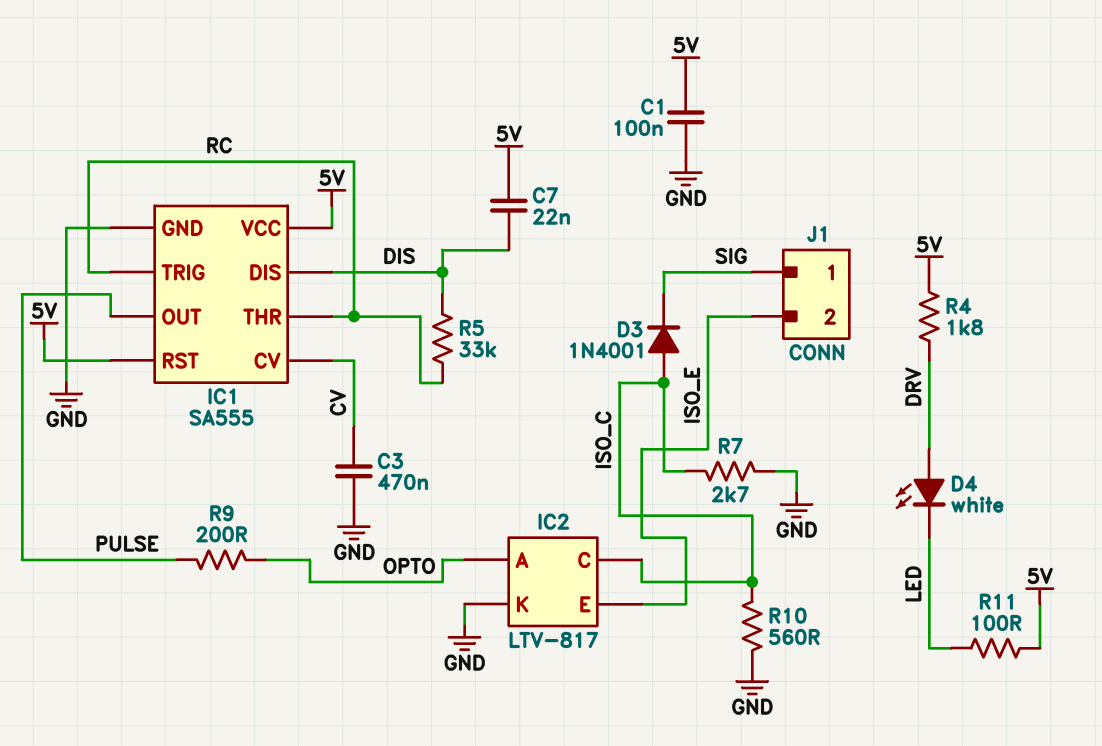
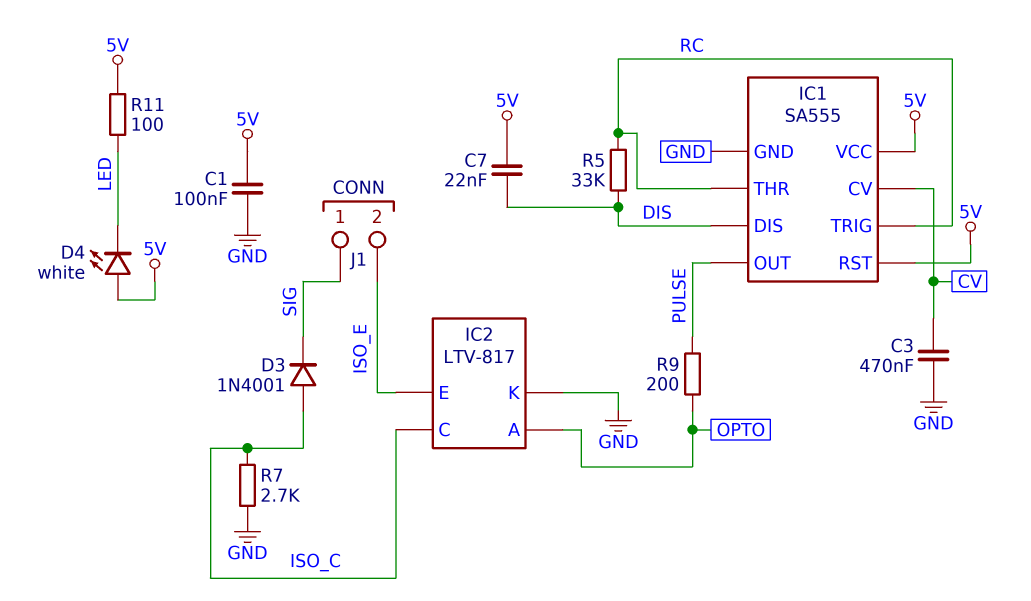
D4: LED white (A DRV, K LED) -> LED white (A 5V, K LED)
R4: 1.8k (5V, DRV) -> none
R10: 560 (GND, ISO_C) -> none

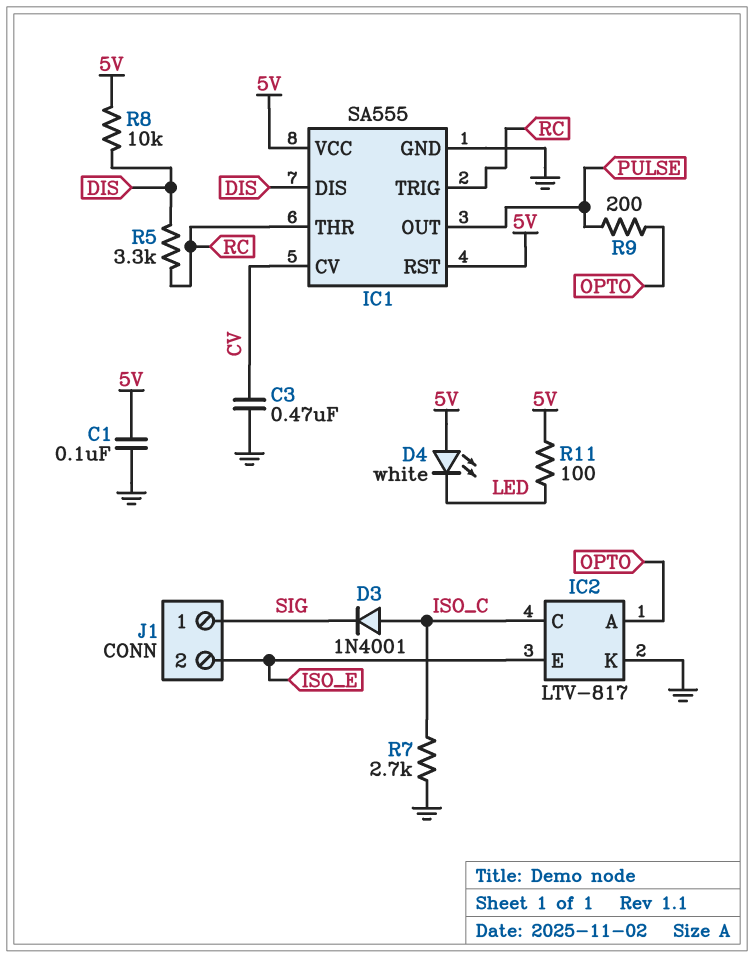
C7: 22nF (5V, DIS) -> none
R5: 33k (DIS, RC) -> 3.3k (DIS, RC)
R8: none -> 10k (5V, DIS)

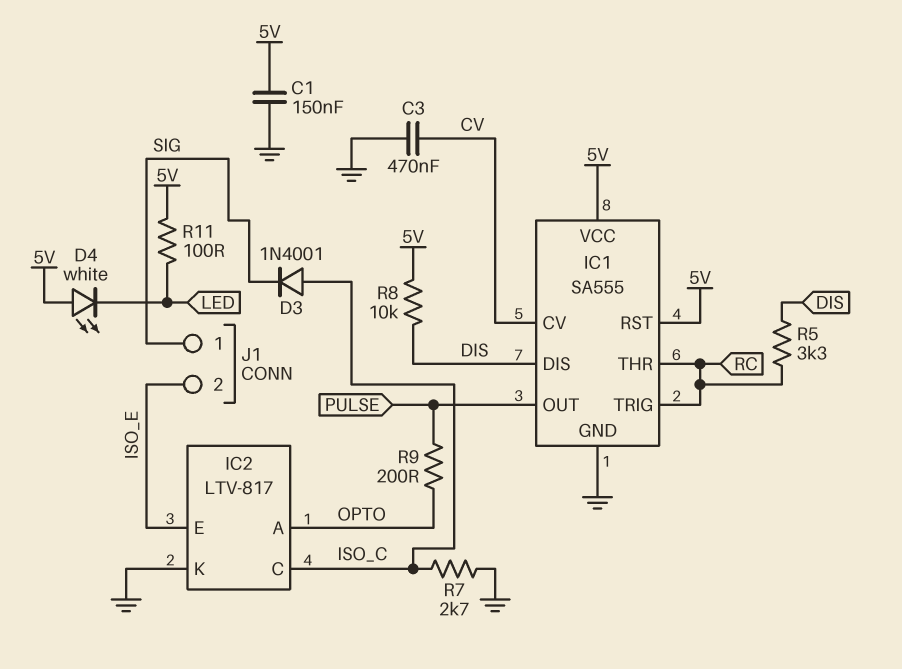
C1: 100nF (5V, GND) -> 150nF (5V, GND)

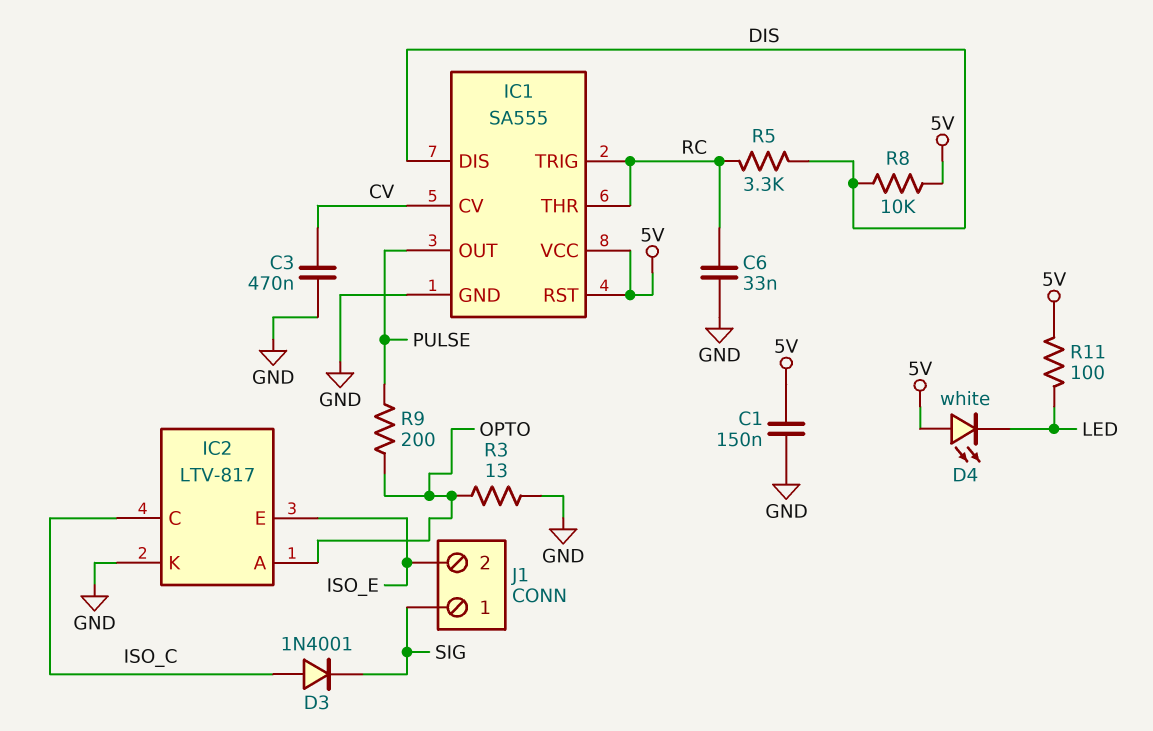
C6: none -> 33nF (GND, RC)
R3: none -> 13 (GND, OPTO)
R7: 2.7k (GND, ISO_C) -> none

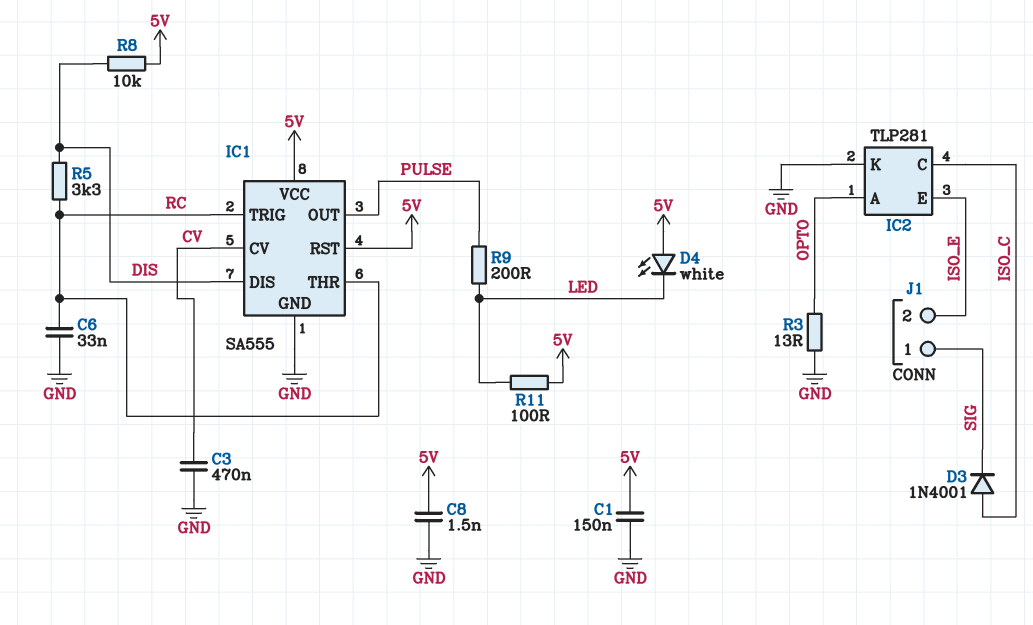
C8: none -> 1.5nF (5V, GND)
IC2: LTV-817 -> TLP281
R9: 200 (OPTO, PULSE) -> 200 (LED, PULSE)

